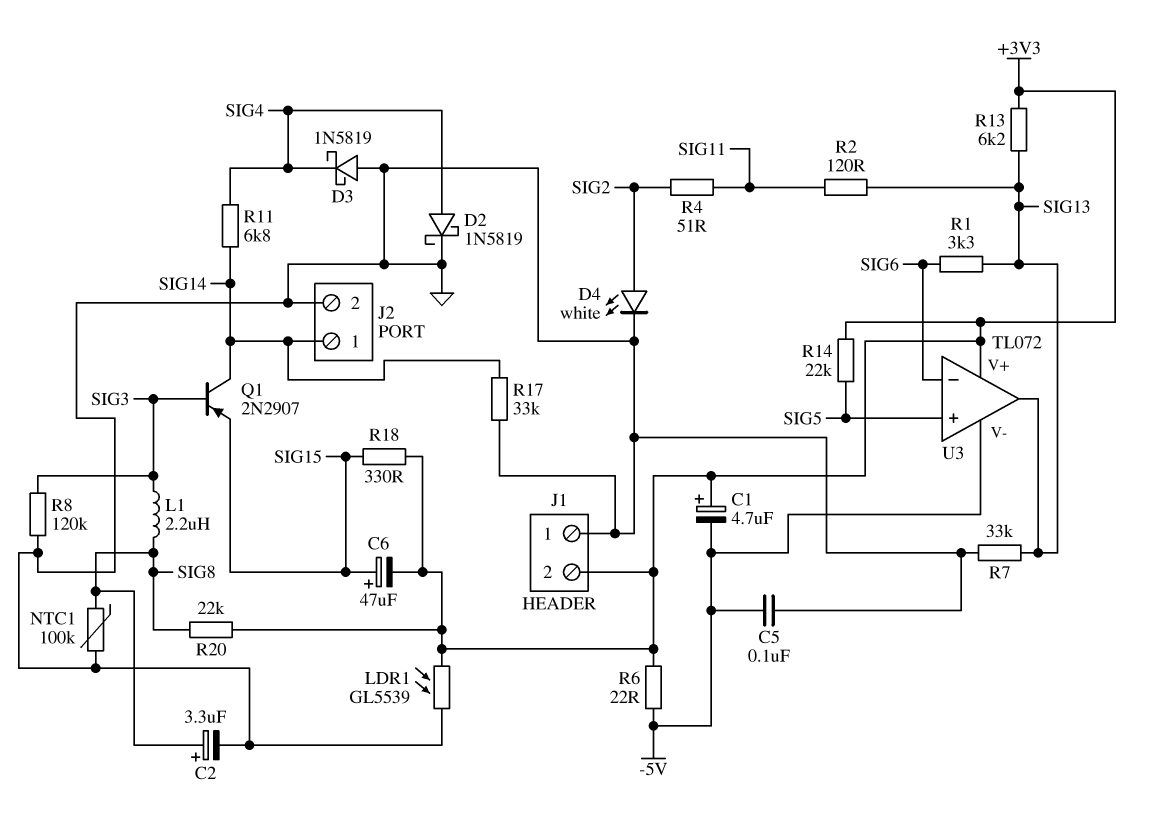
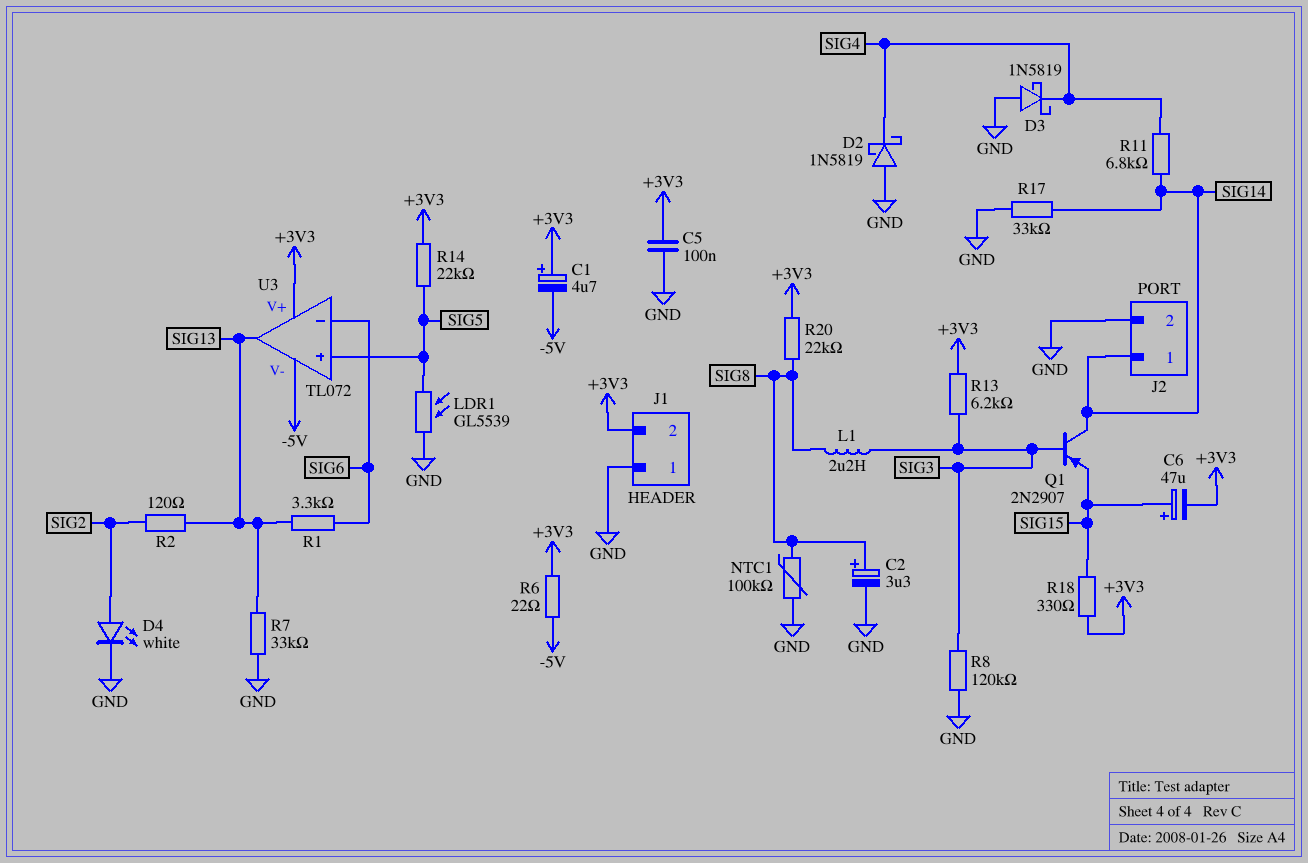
C5: 100nF (-5V, GND) -> 100nF (+3V3, GND)
D2: schottky 1N5819 (A SIG4, K GND) -> schottky 1N5819 (A GND, K SIG4)
LDR1: GL5539 (+3V3, GND) -> GL5539 (GND, SIG5)
R2: 120 (SIG11, SIG13) -> 120 (SIG2, SIG13)
R4: 51 (SIG2, SIG11) -> none
R13: 6.2k (+3V3, SIG13) -> 6.2k (+3V3, SIG3)

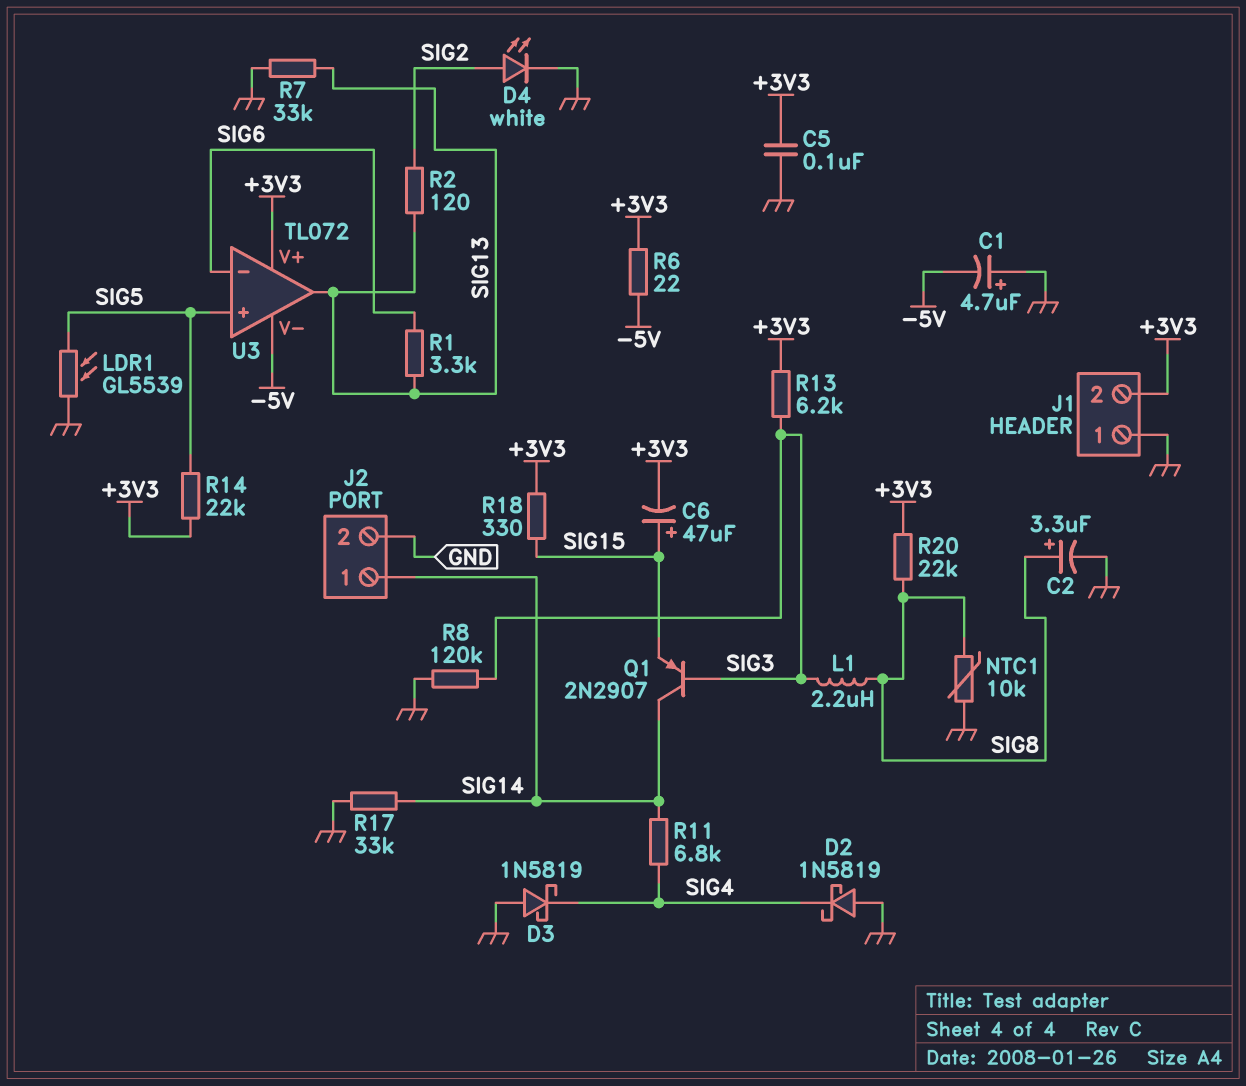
C1: 4.7uF (plus +3V3, minus -5V) -> 4.7uF (plus GND, minus -5V)
NTC1: 100k (GND, SIG8) -> 10k (GND, SIG8)

